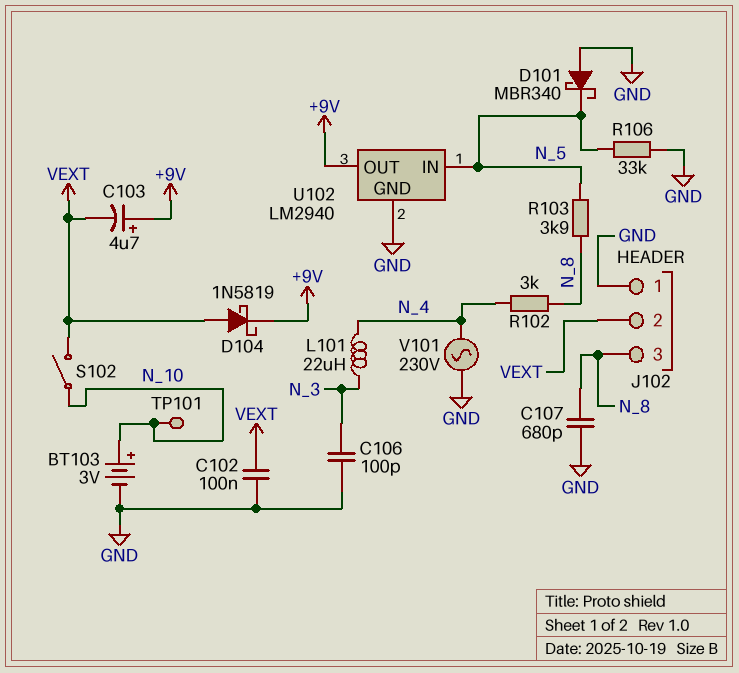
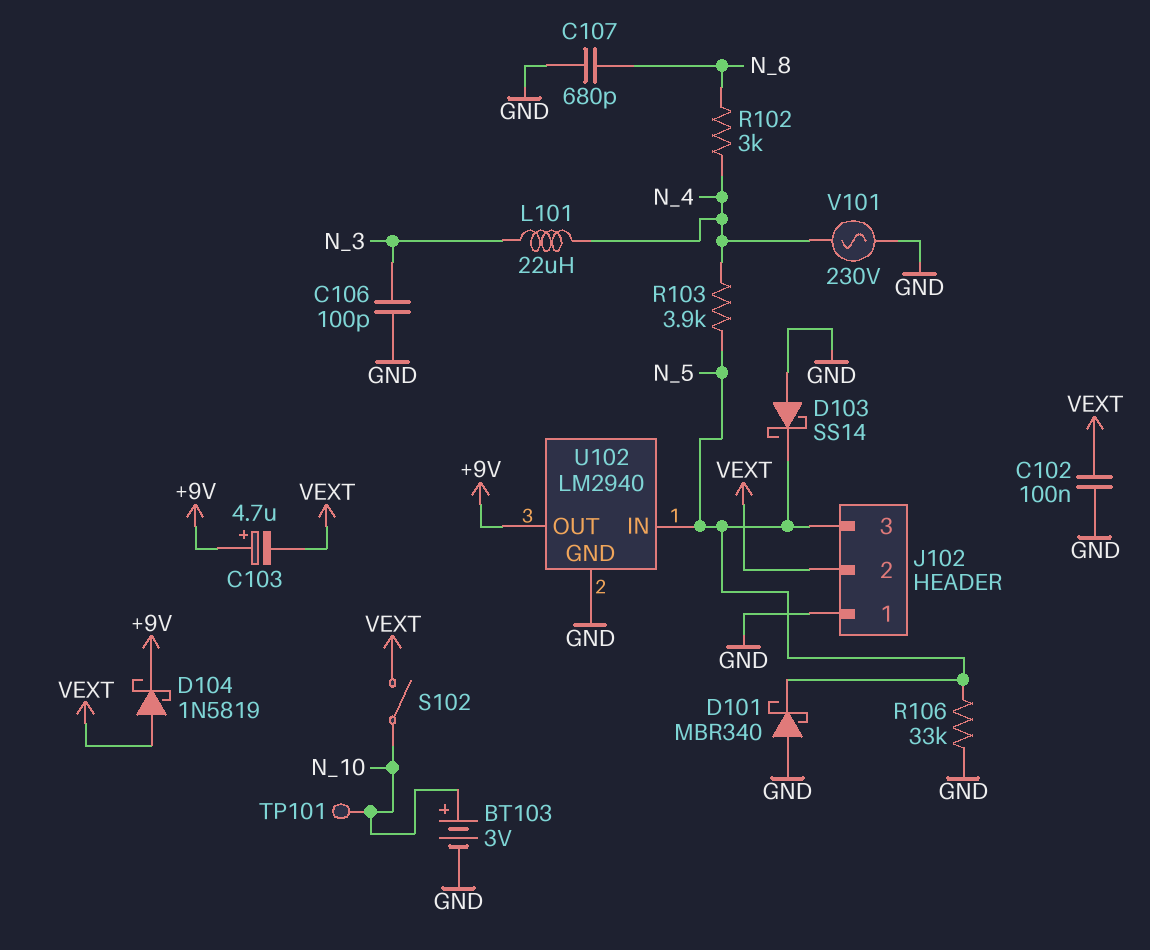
D103: none -> schottky SS14 (A GND, K N_5)
J102 pin 3: N_8 -> N_5
R103: 3.9k (N_5, N_8) -> 3.9k (N_4, N_5)

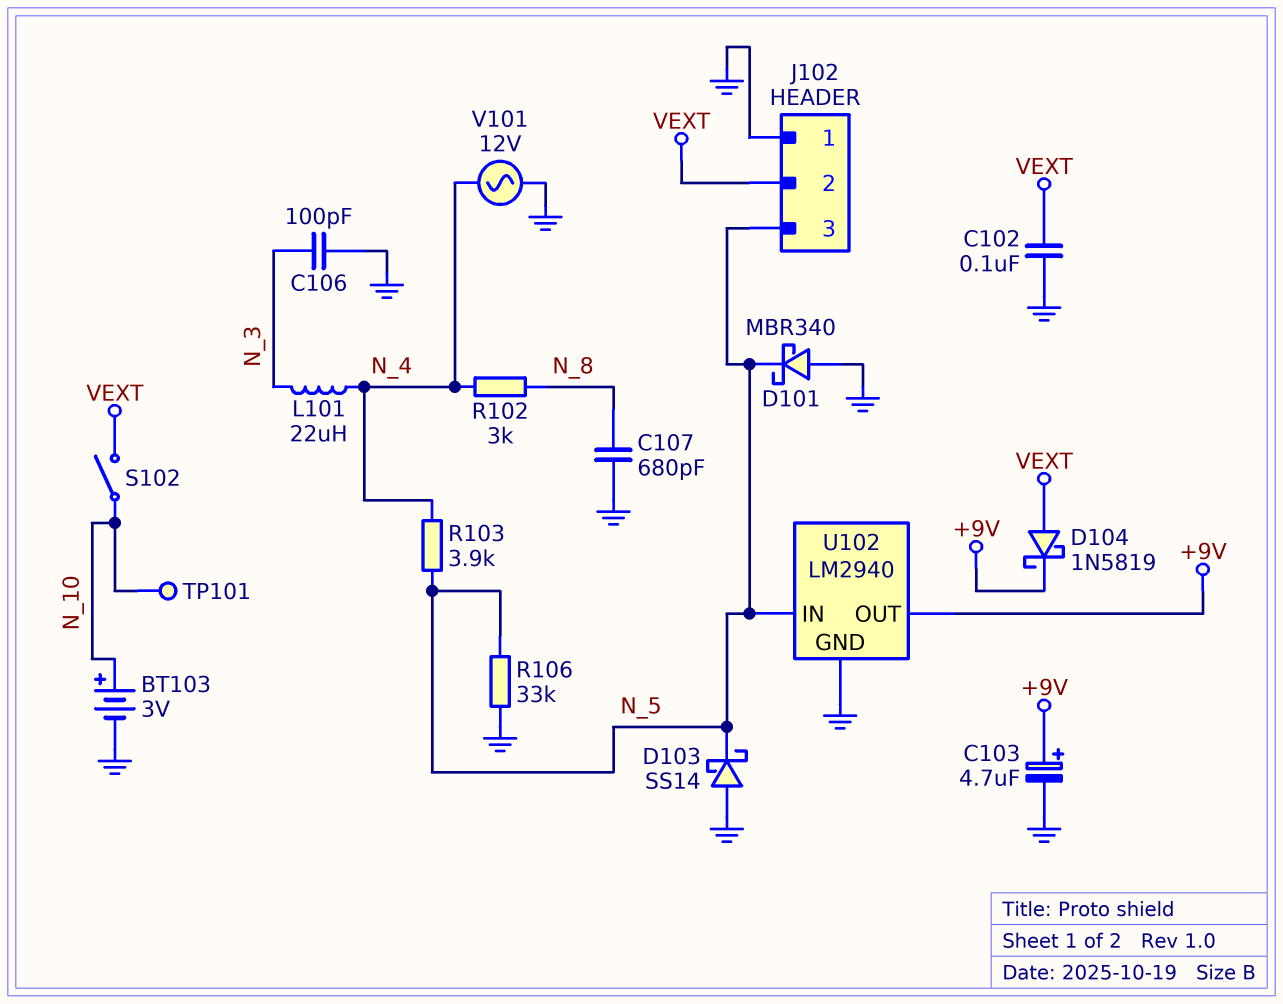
C103: 4.7uF (plus +9V, minus VEXT) -> 4.7uF (plus +9V, minus GND)
V101: AC 230V (GND, N_4) -> AC 12V (GND, N_4)

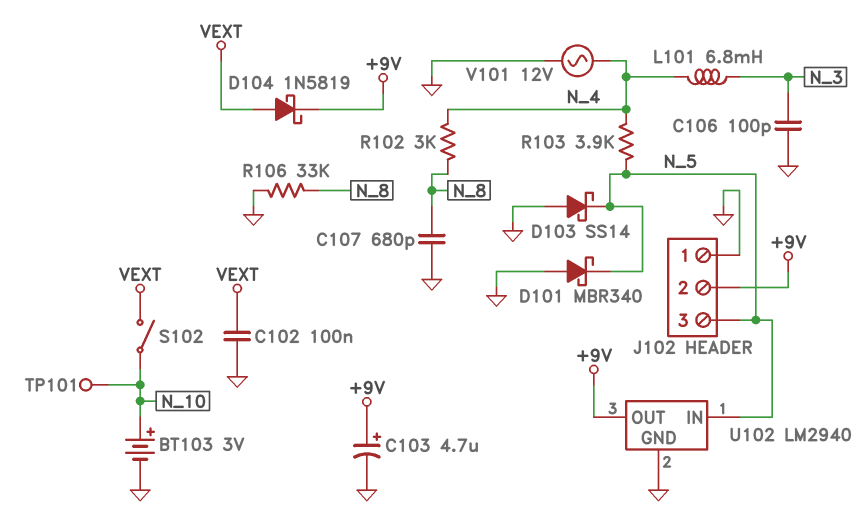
J102 pin 2: VEXT -> +9V
L101: 22uH (N_3, N_4) -> 6.8mH (N_3, N_4)
R106: 33k (GND, N_5) -> 33k (GND, N_8)

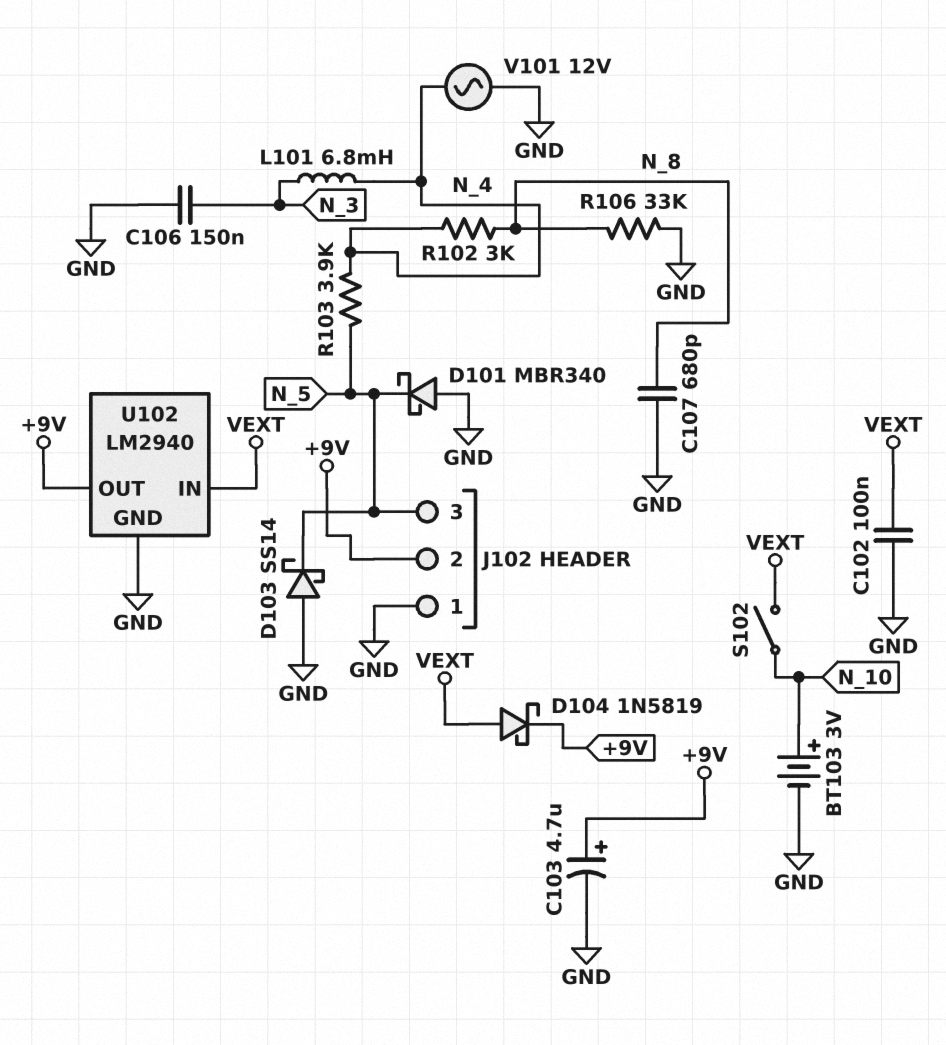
C106: 100pF (GND, N_3) -> 150nF (GND, N_3)
TP101: test point (N_10) -> none
U102 pin IN: N_5 -> VEXT

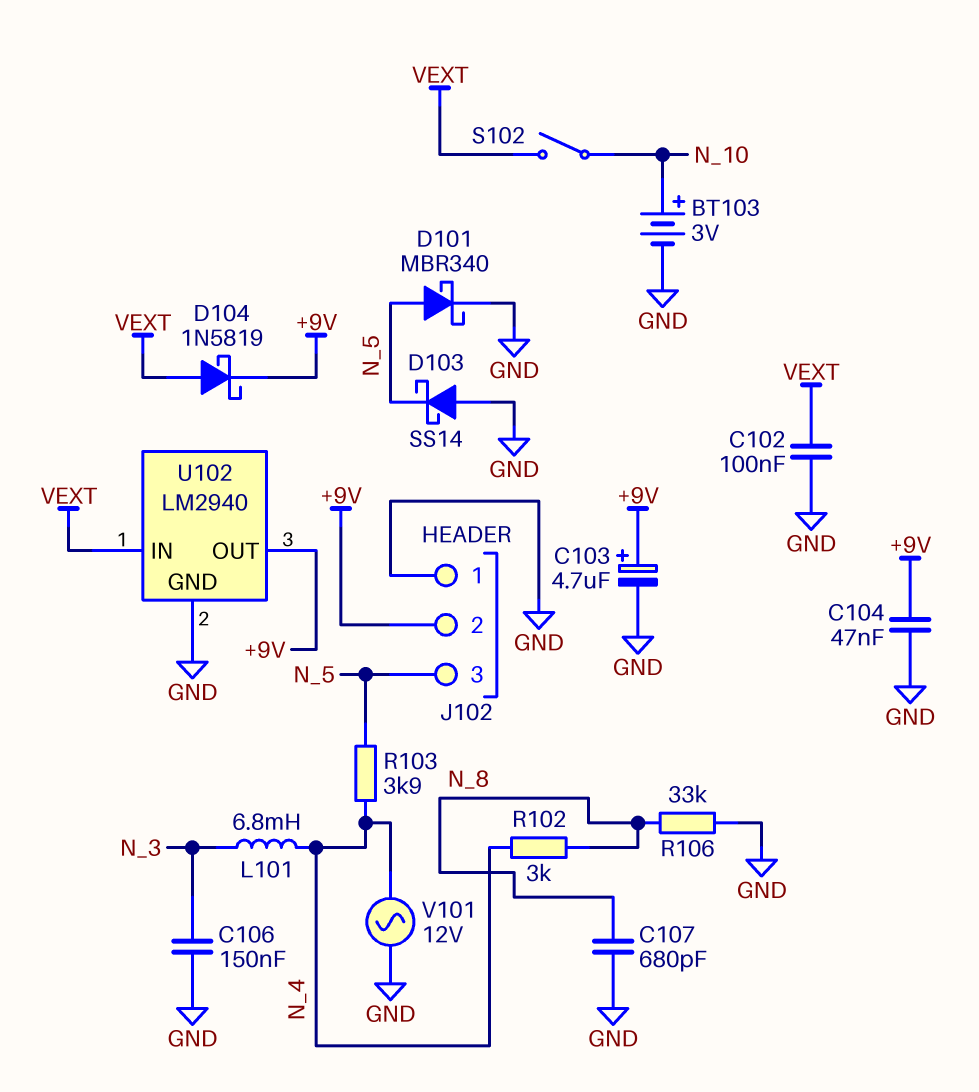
C104: none -> 47nF (+9V, GND)
D101: schottky MBR340 (A GND, K N_5) -> schottky MBR340 (A N_5, K GND)

